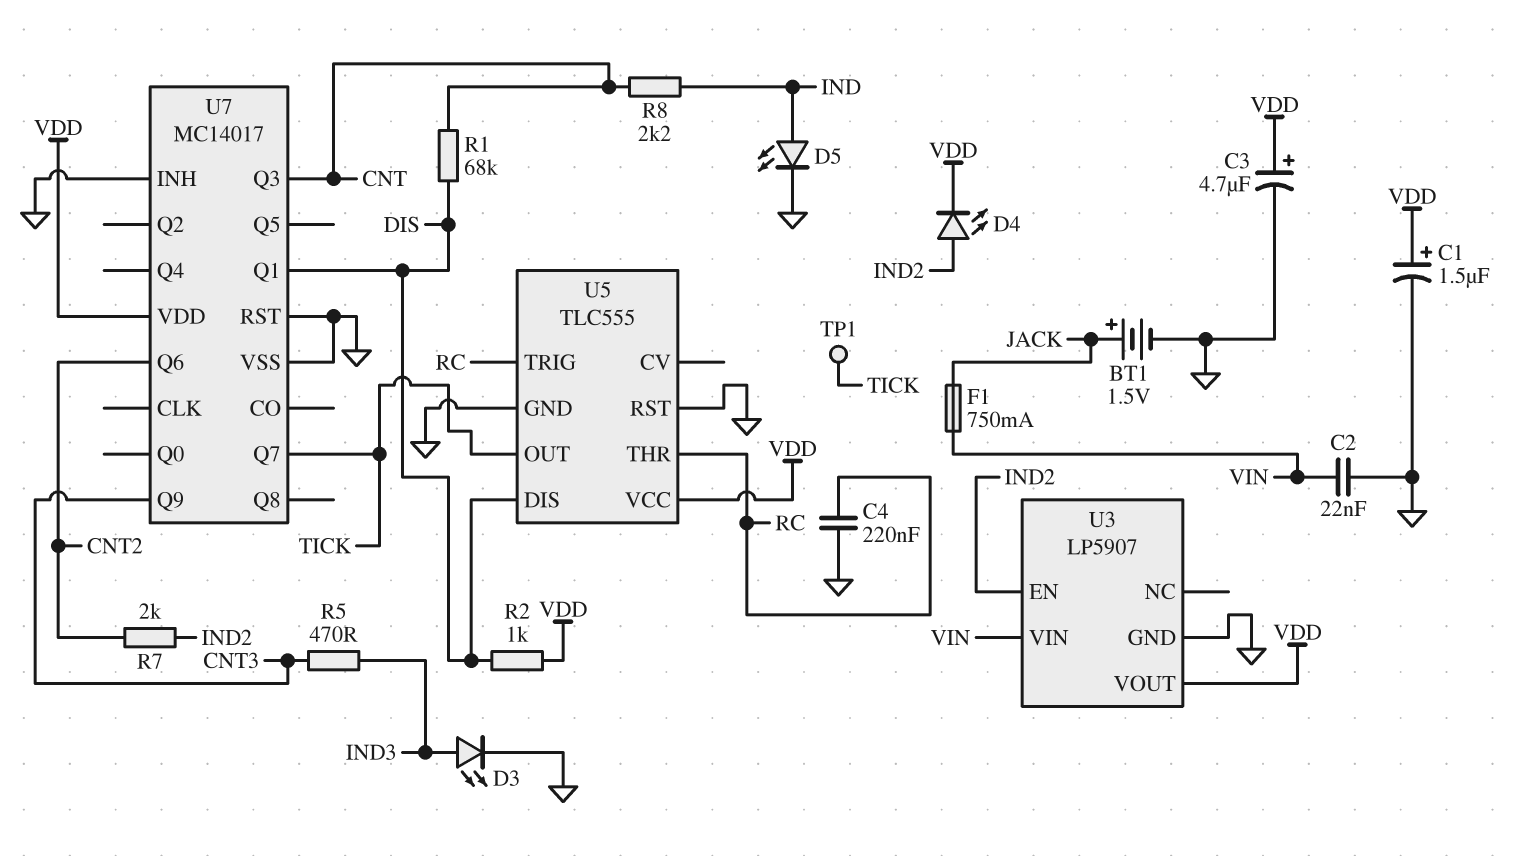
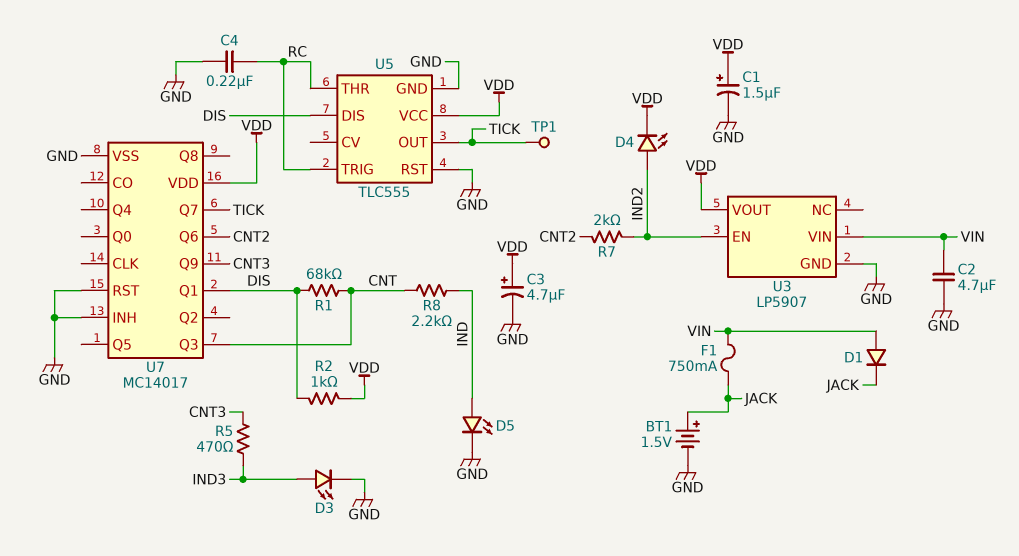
C2: 22nF (GND, VIN) -> 4.7uF (GND, VIN)
D1: none -> diode (A VIN, K JACK)

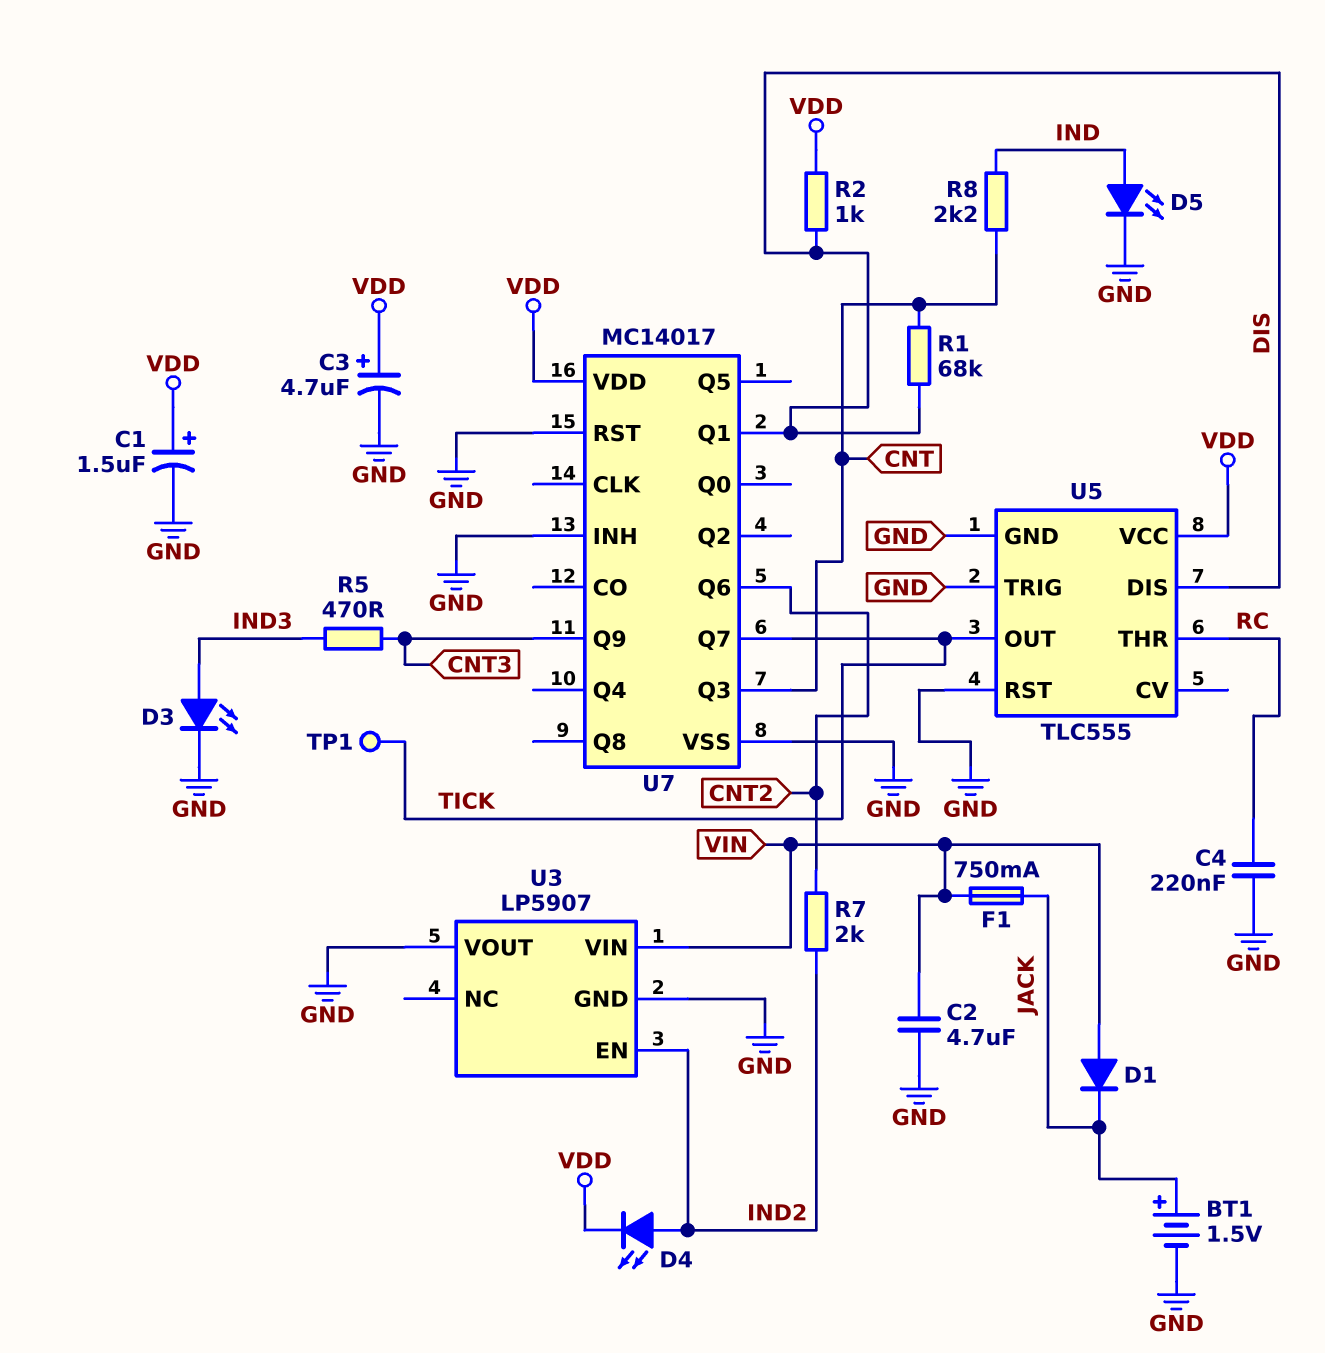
U3 pin VOUT: VDD -> GND
U5 pin TRIG: RC -> GND

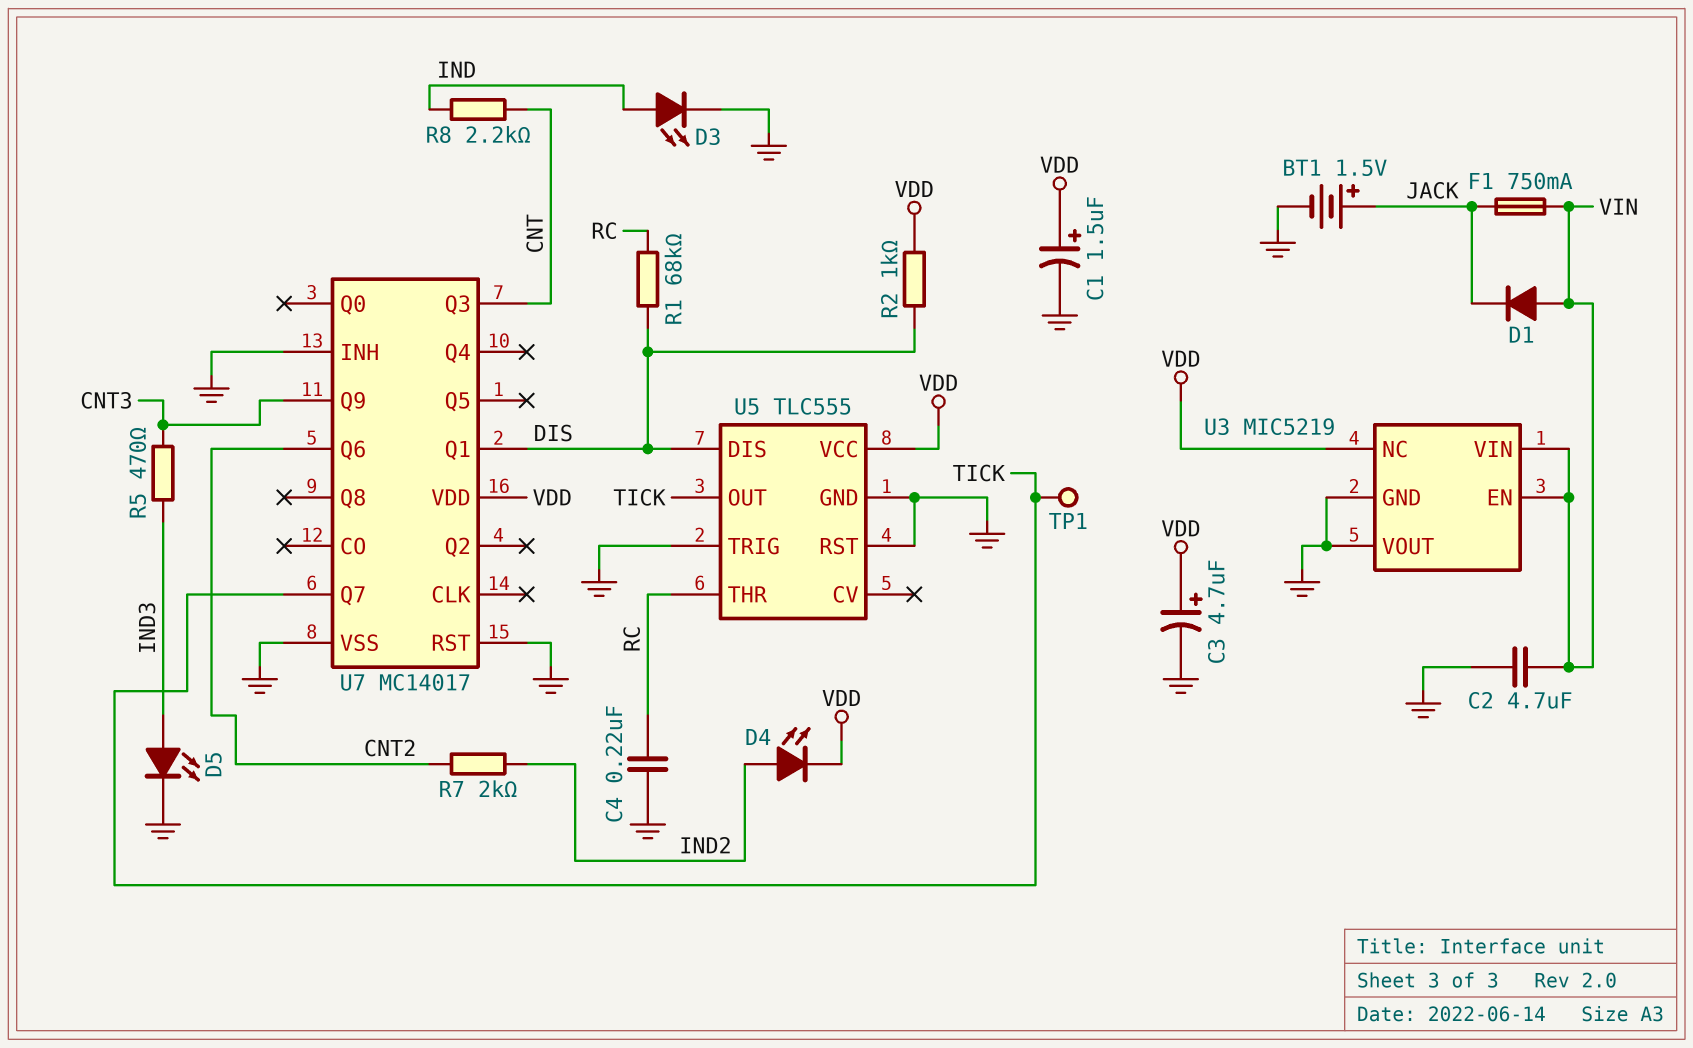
D3: LED (A IND3, K GND) -> LED (A IND, K GND)
D5: LED (A IND, K GND) -> LED (A IND3, K GND)
R1: 68k (CNT, DIS) -> 68k (DIS, RC)
U3: LP5907 -> MIC5219
U3 pin EN: IND2 -> VIN
U3 pin NC: none -> VDD

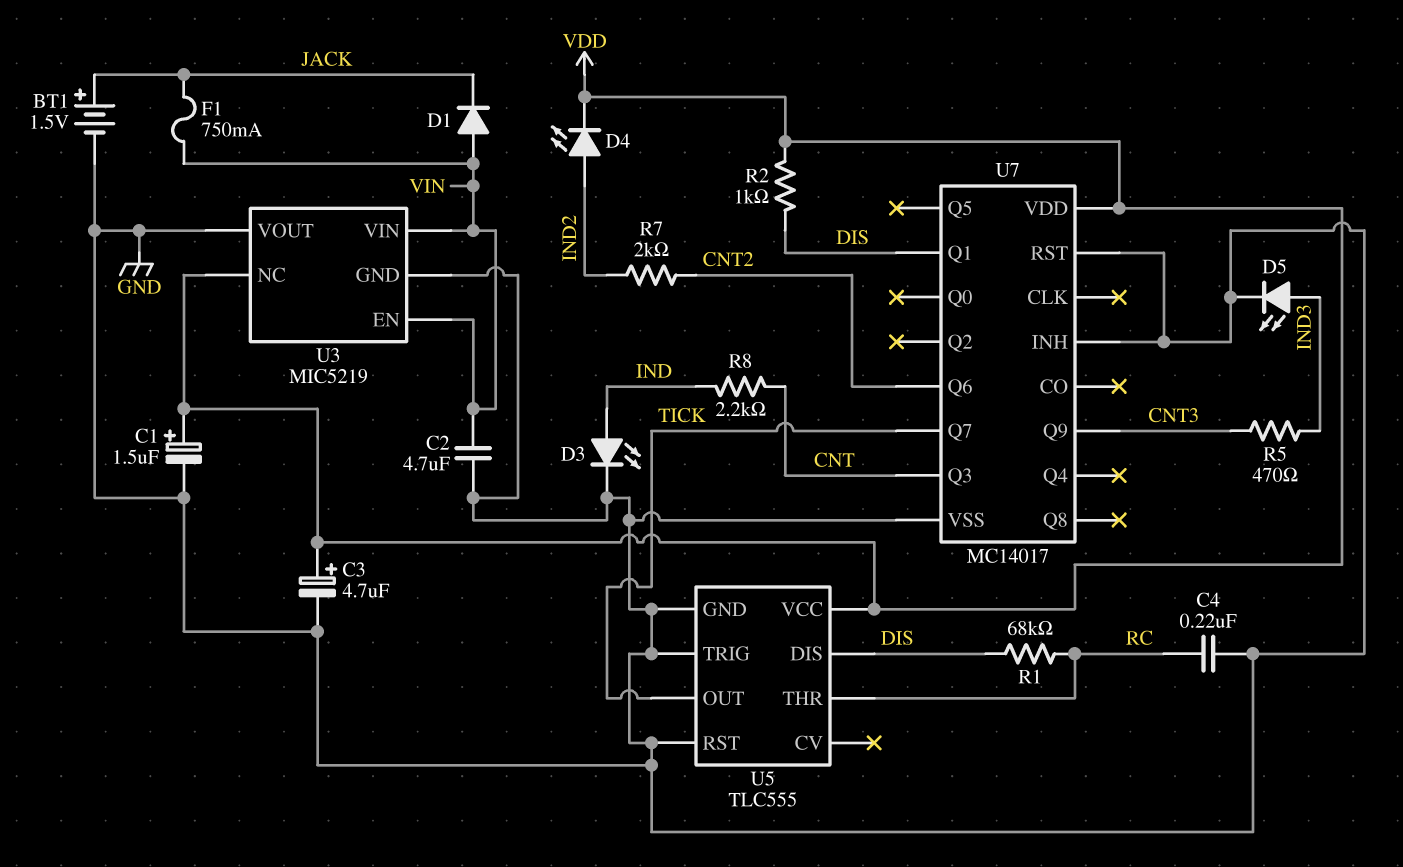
TP1: test point (TICK) -> none

